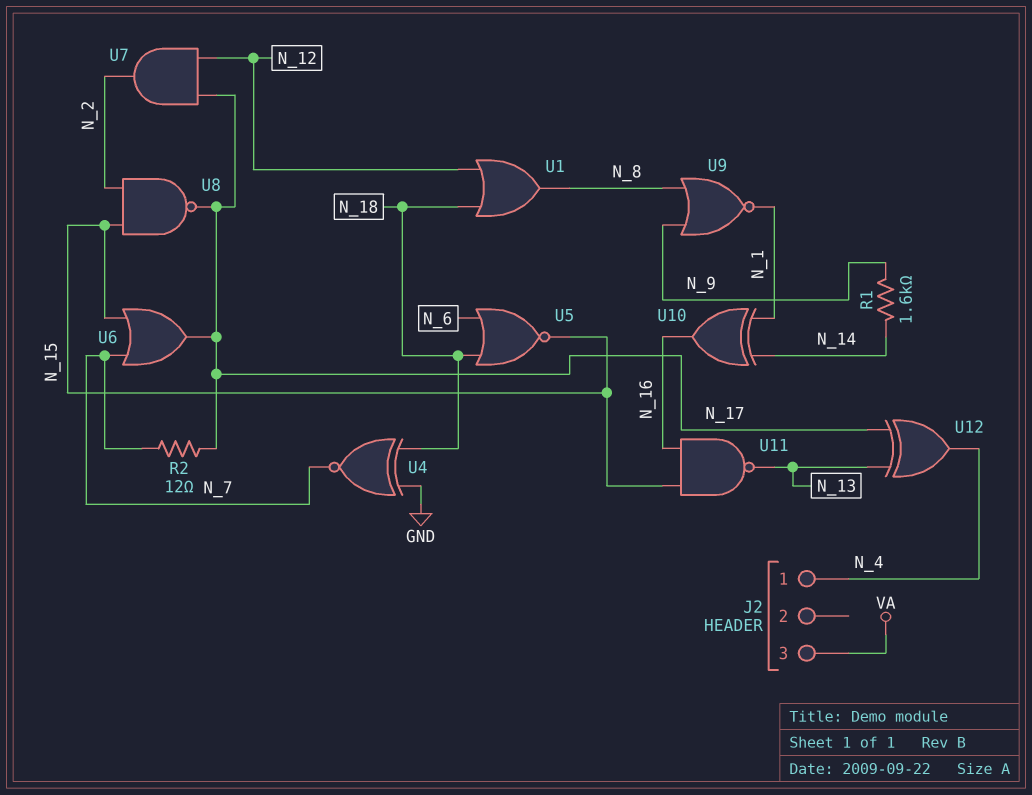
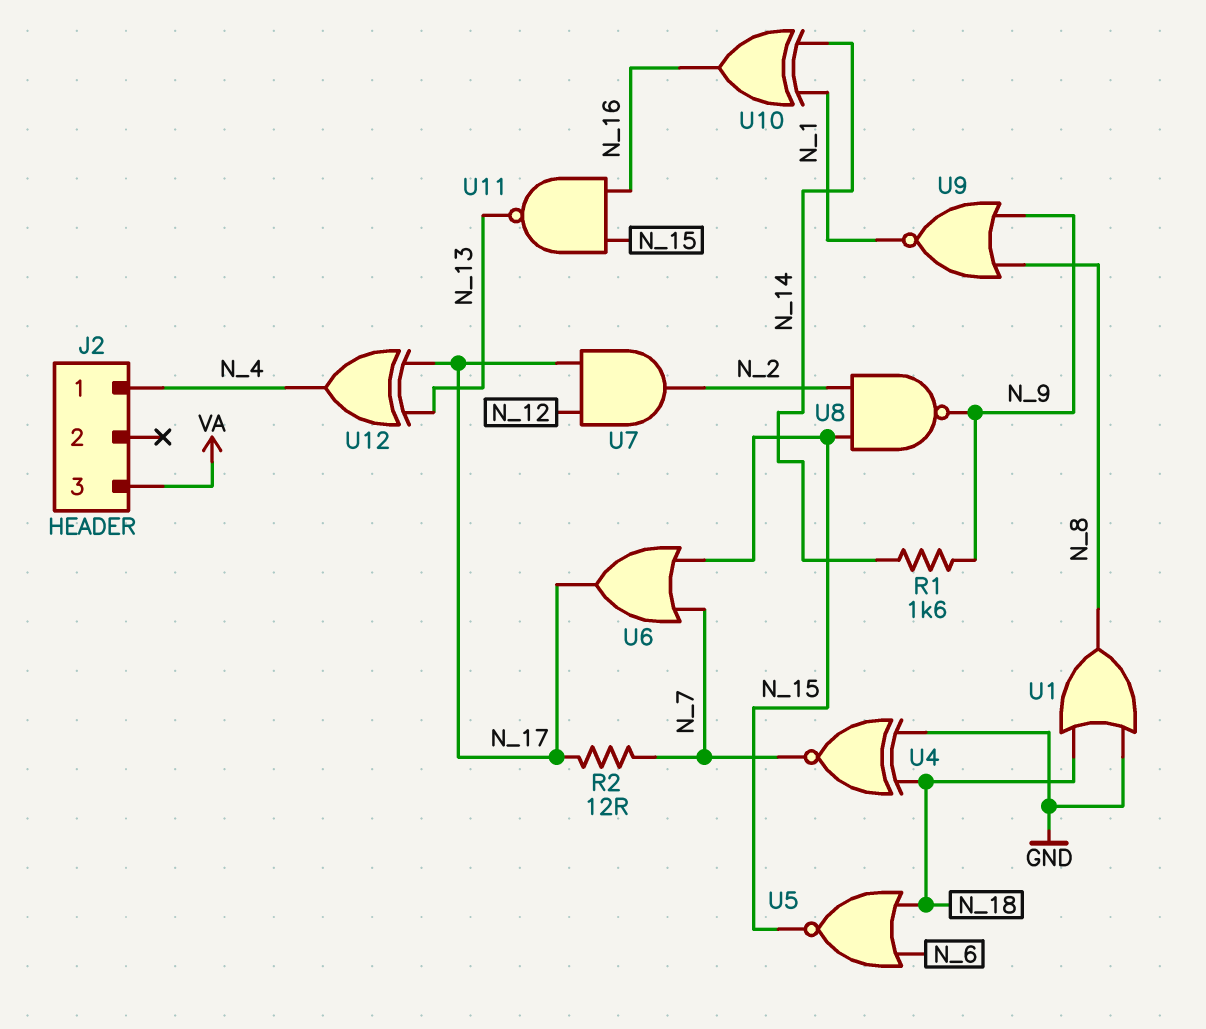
U1: OR (in N_12, in N_18, out N_8) -> OR (in GND, in N_18, out N_8)
U8: NAND (in N_2, in N_15, out N_17) -> NAND (in N_2, in N_15, out N_9)

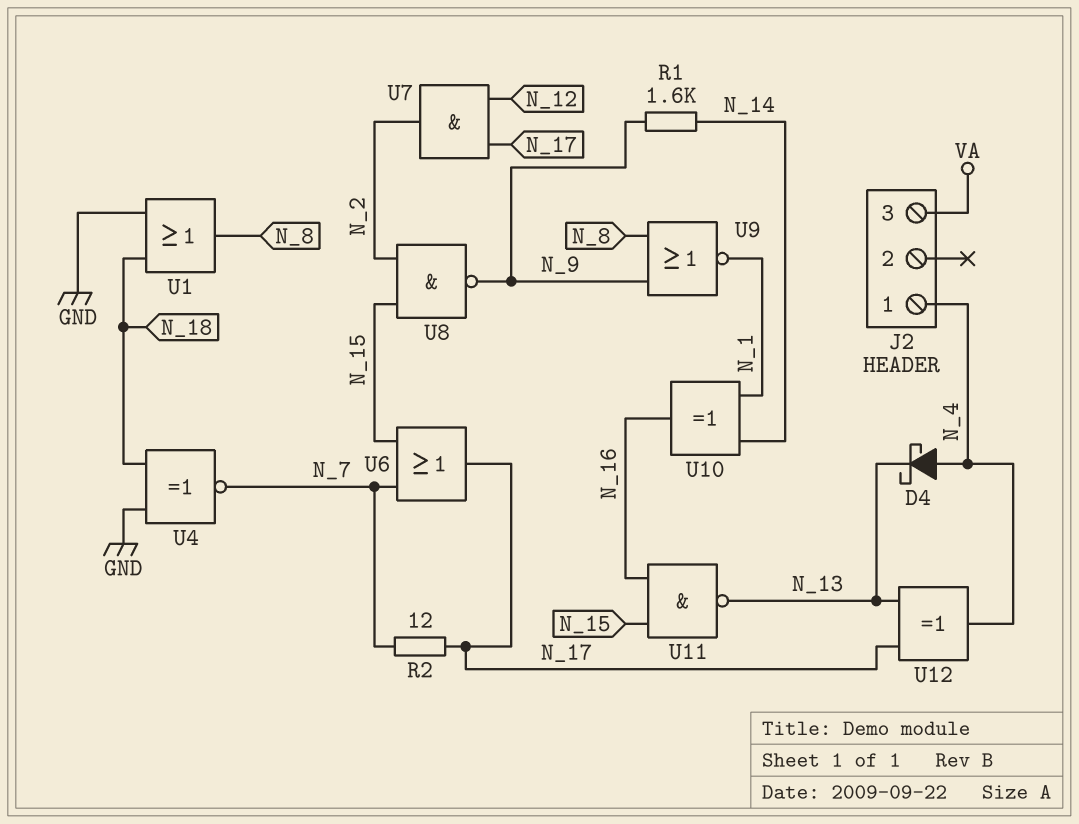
D4: none -> schottky (A N_4, K N_13)
U5: NOR (in N_6, in N_18, out N_15) -> none

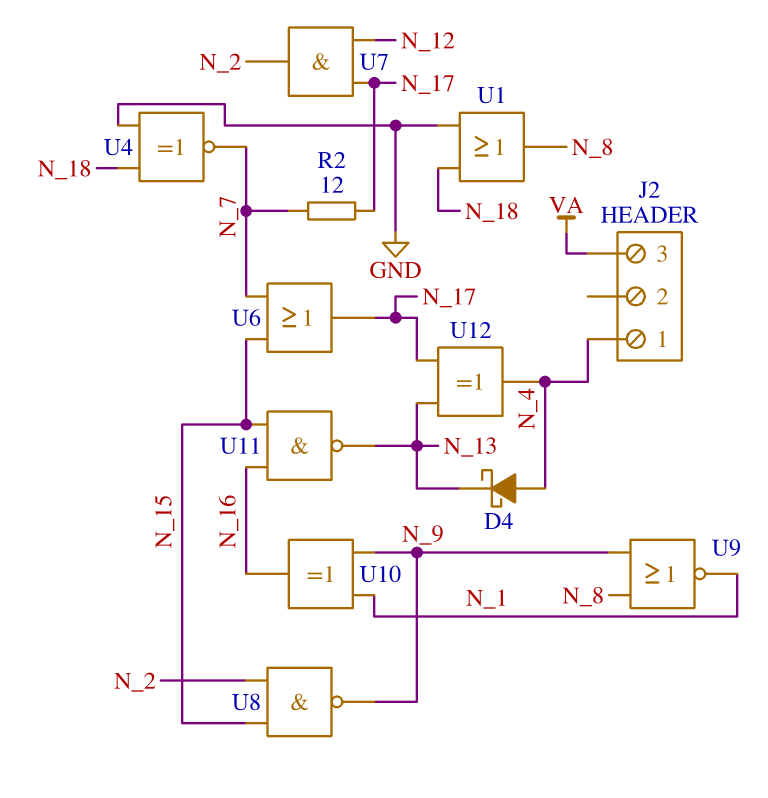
R1: 1.6k (N_9, N_14) -> none
U10: XOR (in N_1, in N_14, out N_16) -> XOR (in N_1, in N_9, out N_16)

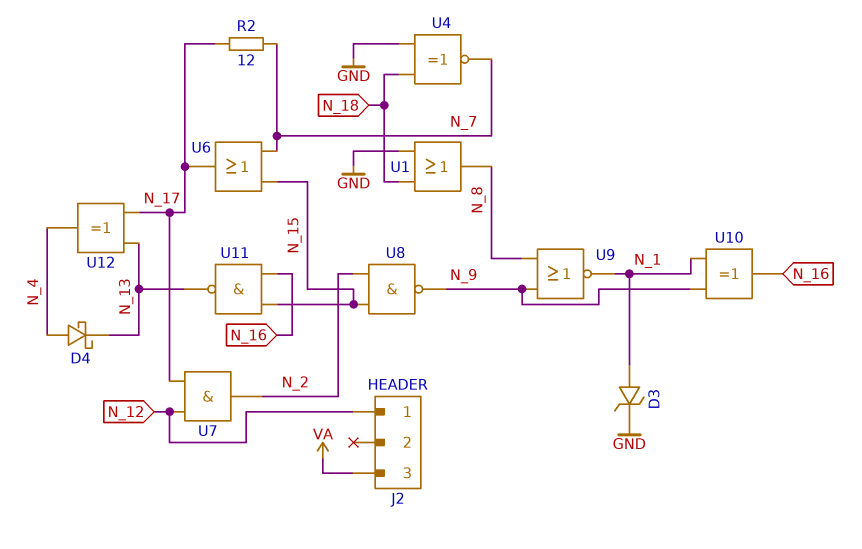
D3: none -> zener (A N_1, K GND)
J2 pin 1: N_4 -> N_12

